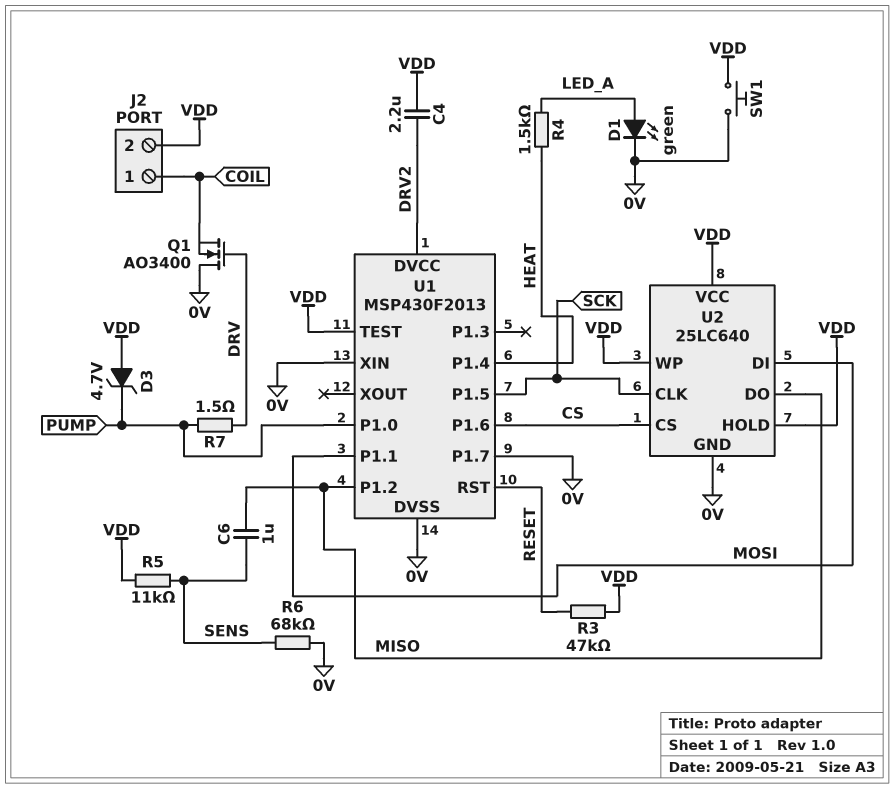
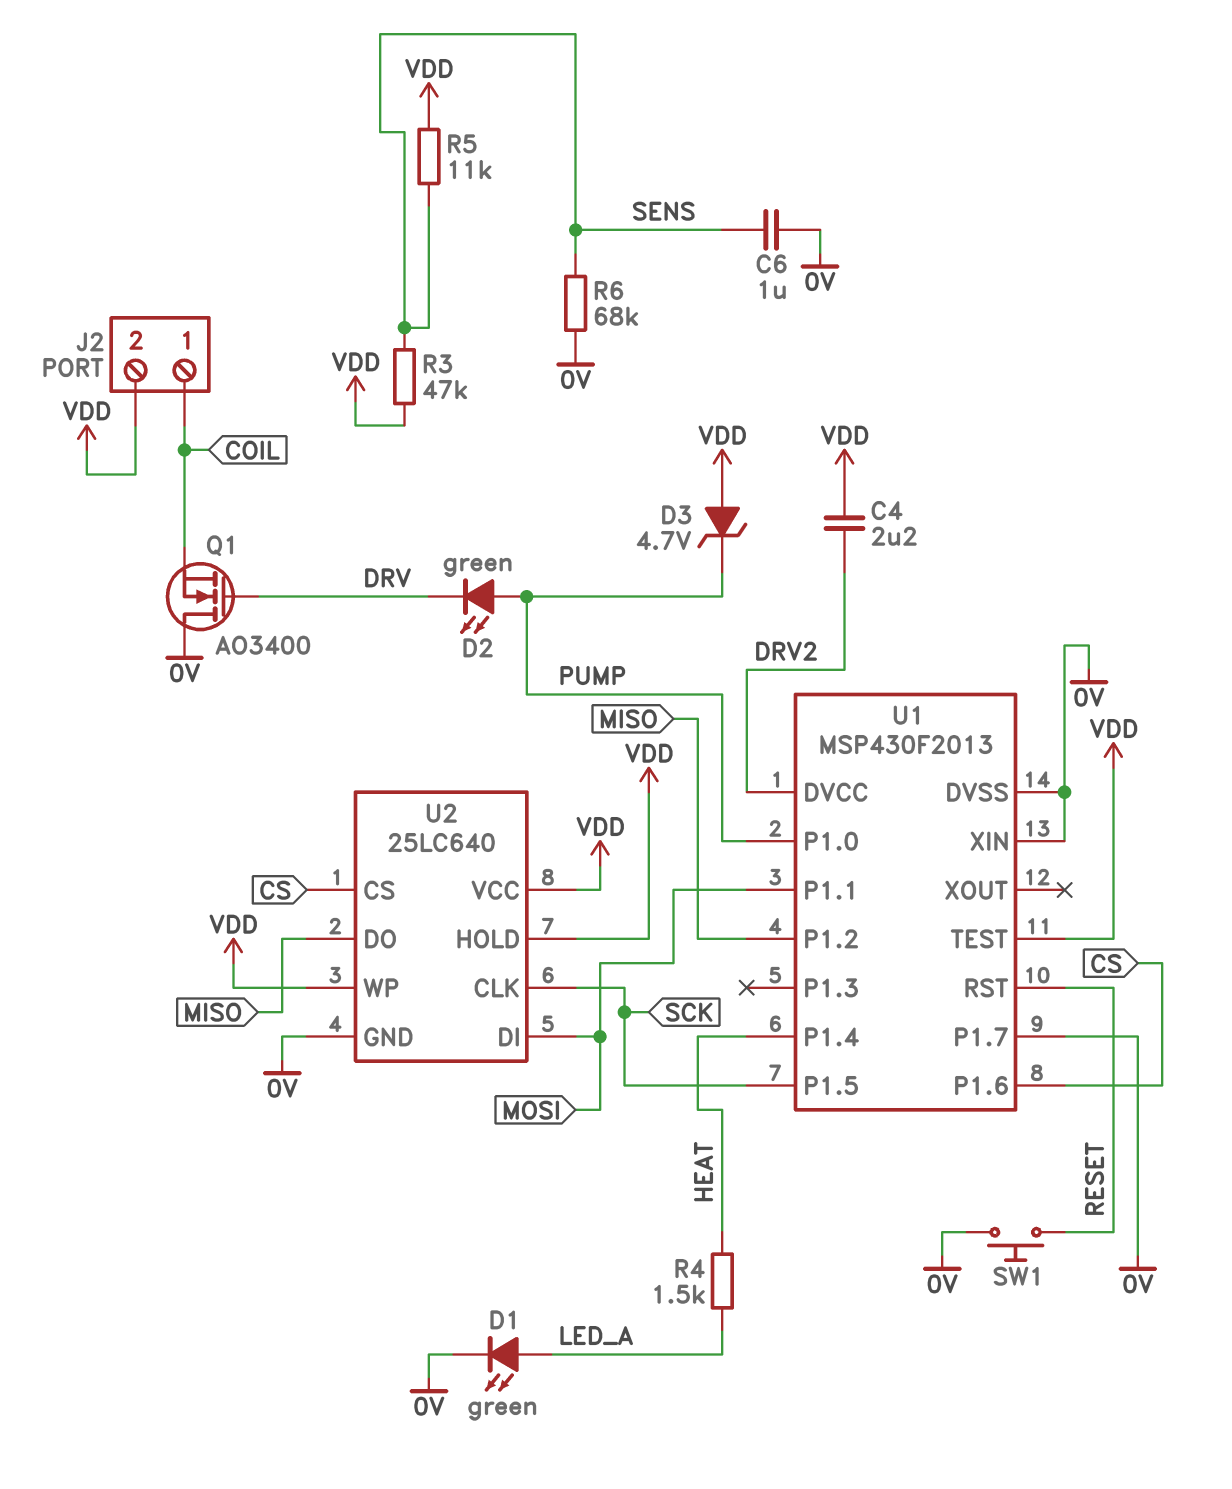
C6: 1uF (MISO, SENS) -> 1uF (0V, SENS)
D2: none -> LED green (A PUMP, K DRV)
R3: 47k (RESET, VDD) -> 47k (SENS, VDD)
R7: 1.5 (DRV, PUMP) -> none
SW1: button (0V, VDD) -> button (0V, RESET)

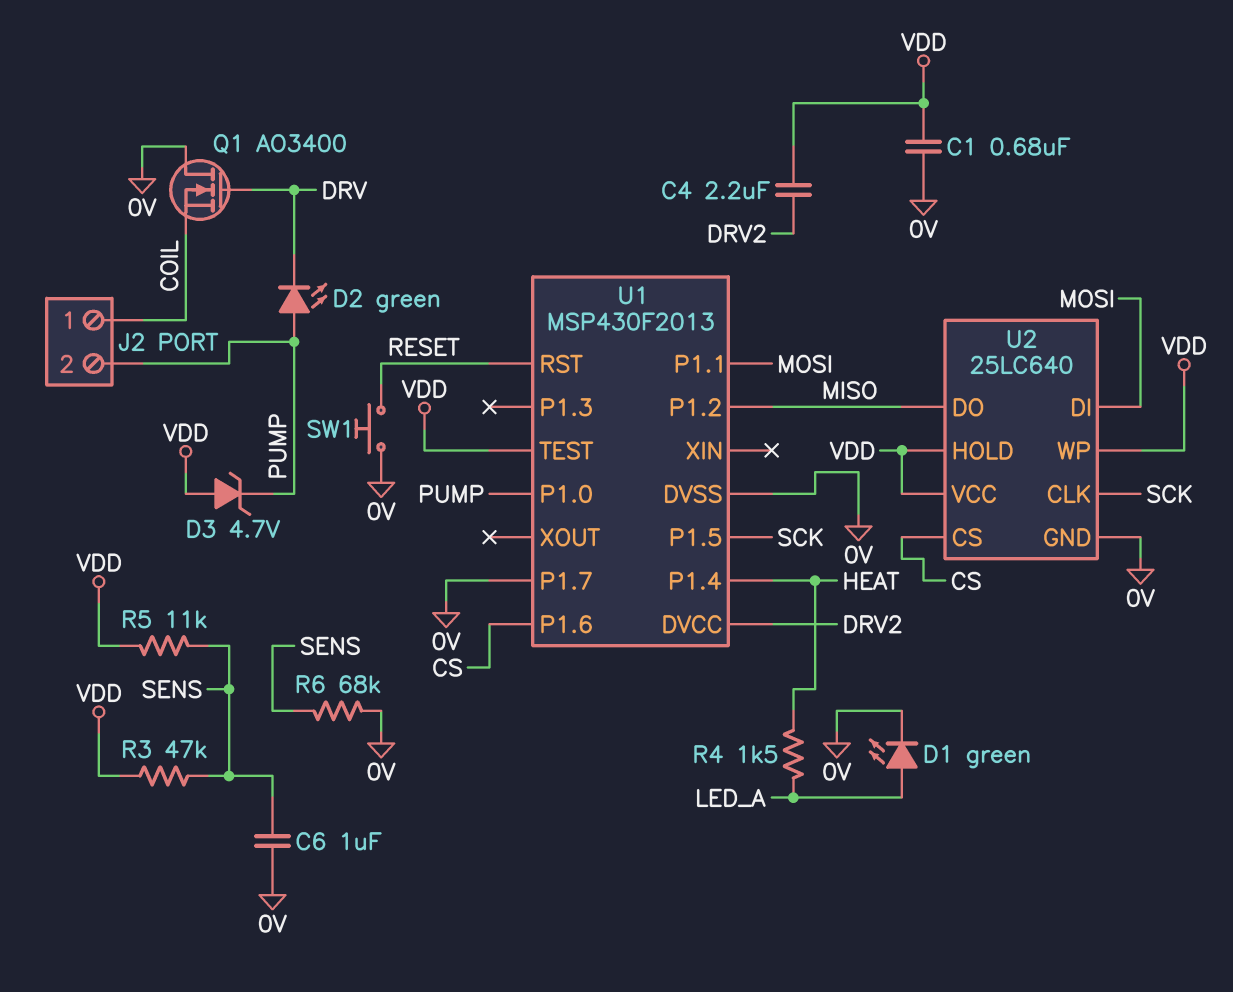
C1: none -> 680nF (0V, VDD)
J2 pin 2: VDD -> PUMP
U1 pin XIN: 0V -> none

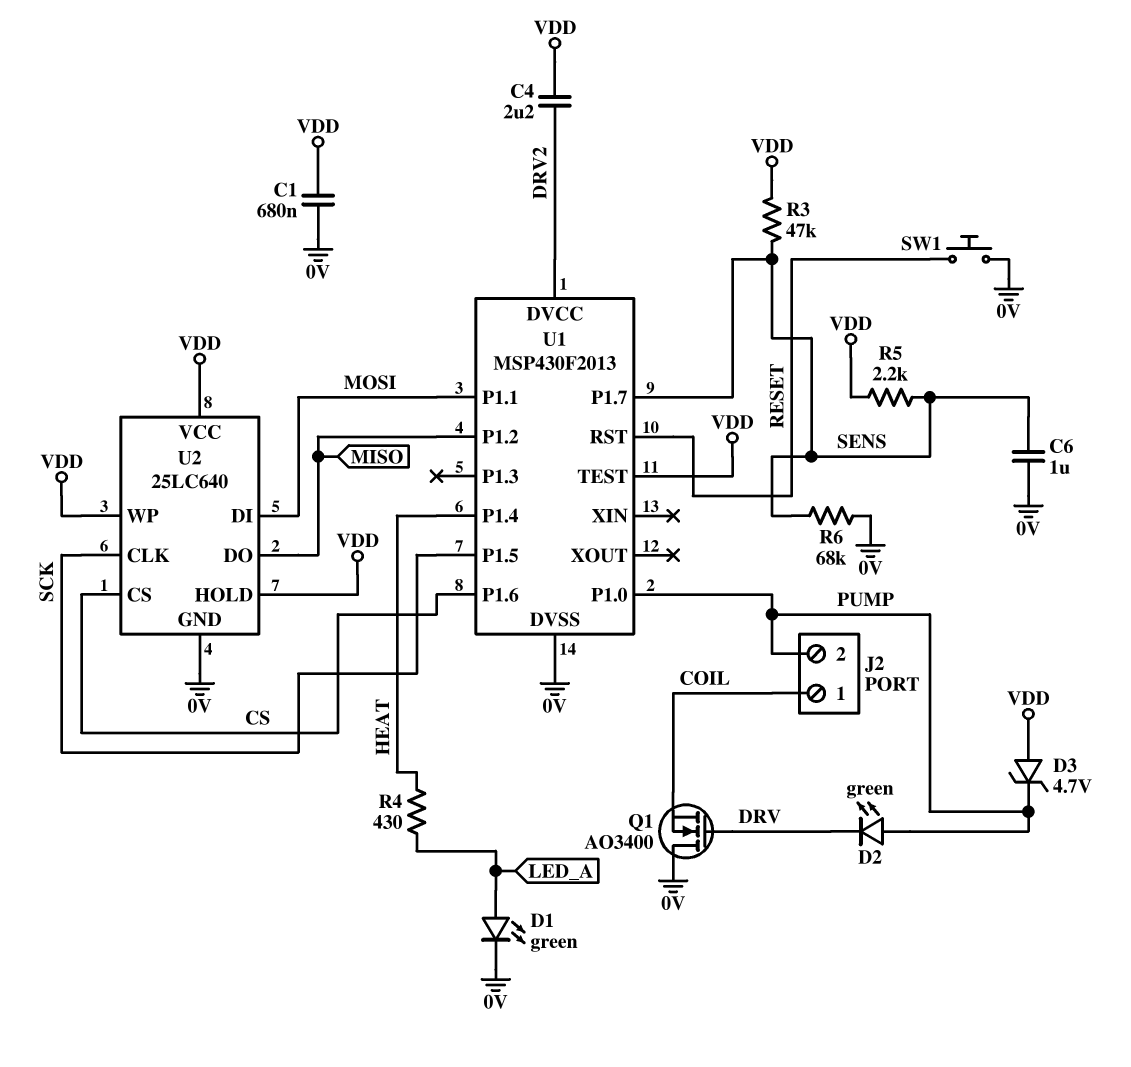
R4: 1.5k (HEAT, LED_A) -> 430 (HEAT, LED_A)
R5: 11k (SENS, VDD) -> 2.2k (SENS, VDD)
U1 pin P1.7: 0V -> SENS

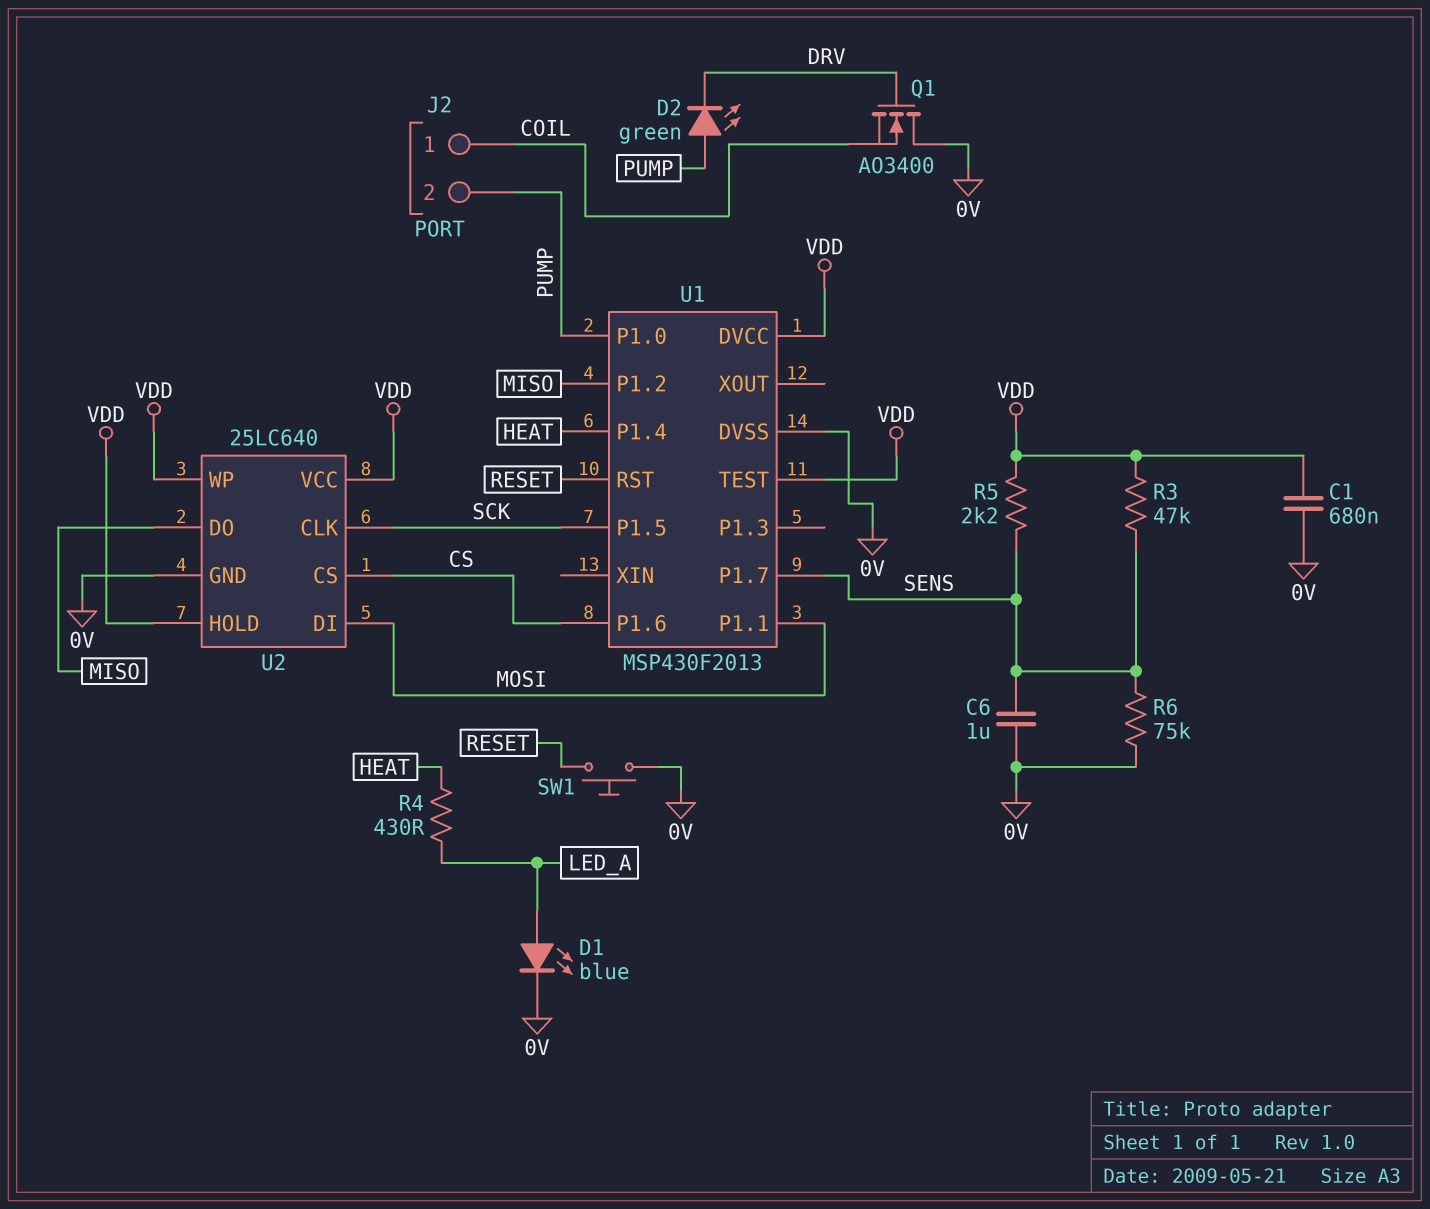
C4: 2.2uF (DRV2, VDD) -> none
D1: LED green (A LED_A, K 0V) -> LED blue (A LED_A, K 0V)
D3: zener 4.7V (A VDD, K PUMP) -> none
R6: 68k (0V, SENS) -> 75k (0V, SENS)
U1 pin DVCC: DRV2 -> VDD

